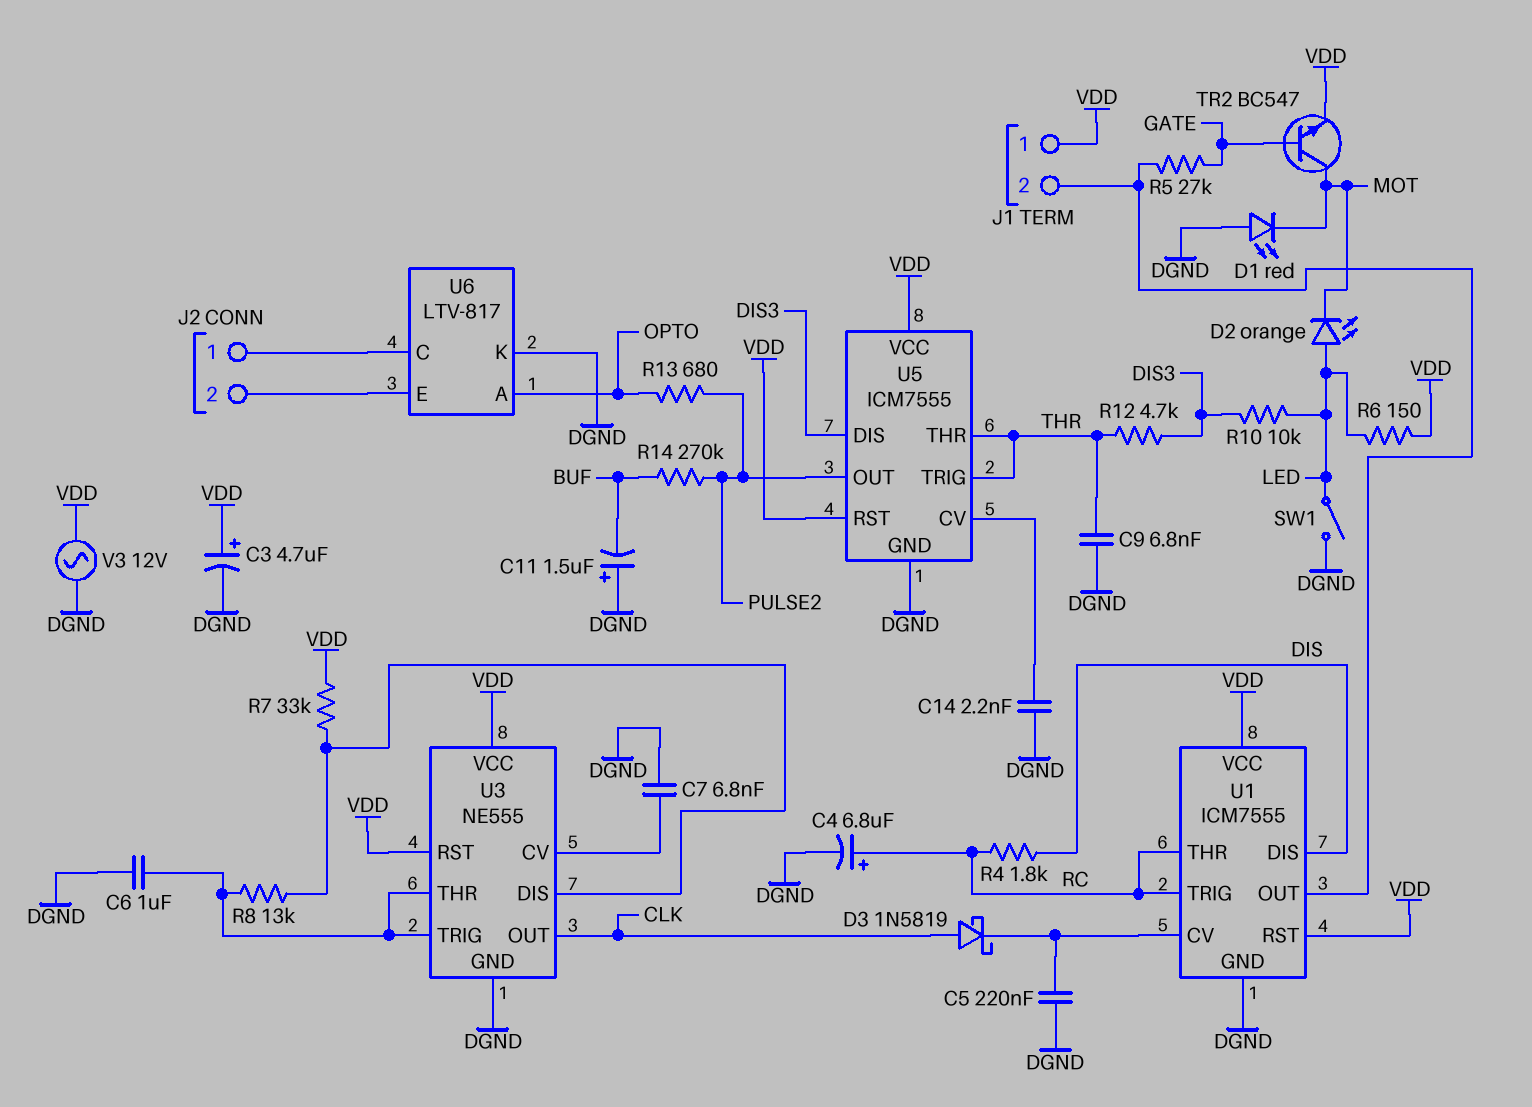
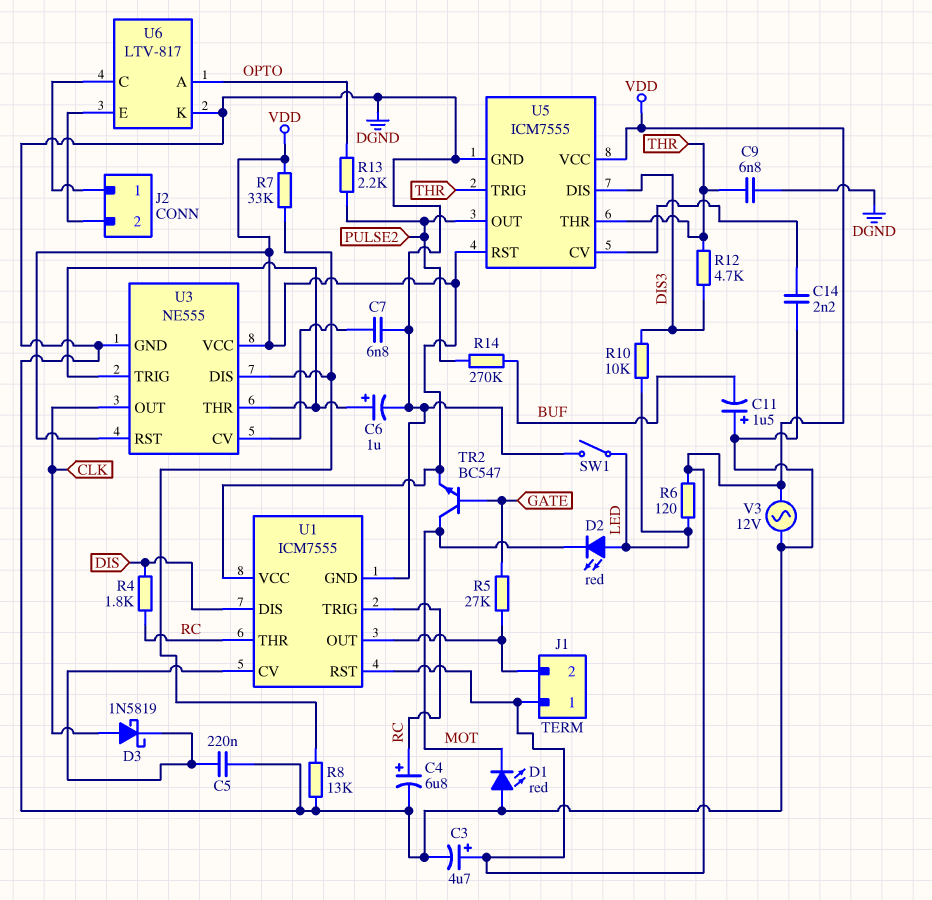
C6: 1uF (DGND, U3/THR) -> 1uF (plus U3/THR, minus DGND)
D2: LED orange (A LED, K MOT) -> LED red (A LED, K MOT)
R6: 150 (LED, VDD) -> 120 (LED, VDD)
R8: 13k (U3/DIS, U3/THR) -> 13k (DGND, U3/DIS)
R13: 680 (OPTO, PULSE2) -> 2.2k (OPTO, PULSE2)

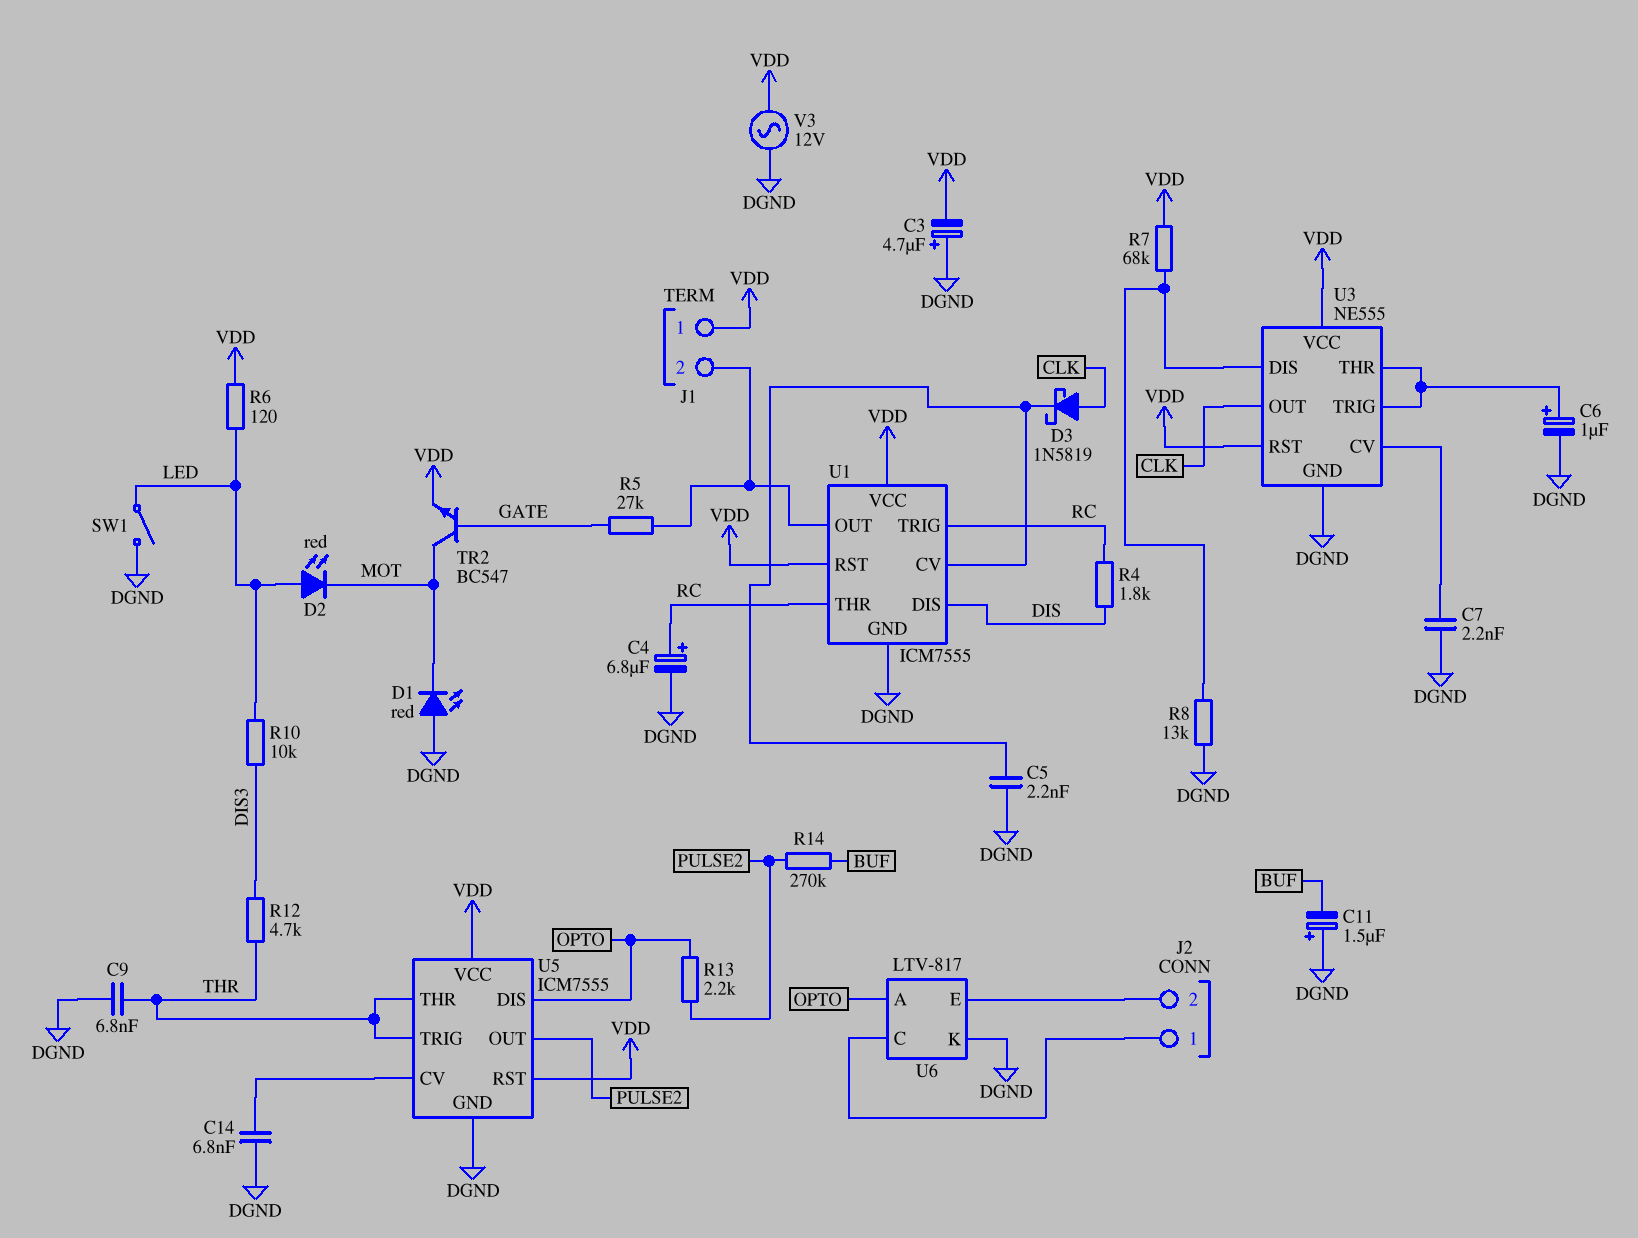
C3: 4.7uF (plus VDD, minus DGND) -> 4.7uF (plus DGND, minus VDD)
C5: 220nF (DGND, U1/CV) -> 2.2nF (DGND, U1/CV)
C7: 6.8nF (DGND, U3/CV) -> 2.2nF (DGND, U3/CV)
C14: 2.2nF (DGND, U5/CV) -> 6.8nF (DGND, U5/CV)
R7: 33k (U3/DIS, VDD) -> 68k (U3/DIS, VDD)
U5 pin DIS: DIS3 -> OPTO

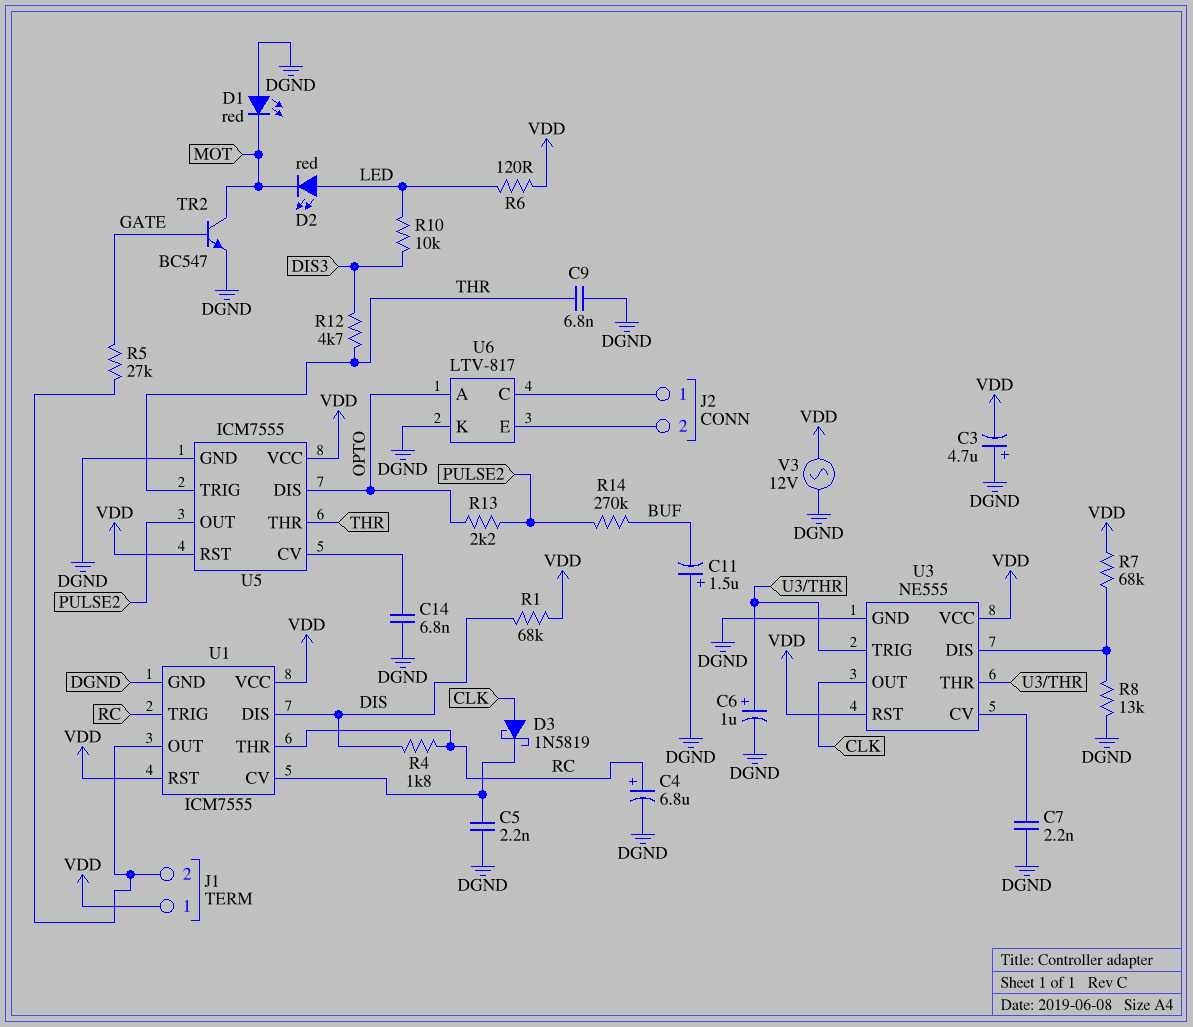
R1: none -> 68k (DIS, VDD)
SW1: switch (DGND, LED) -> none
TR2: NPN BC547 (B GATE, C MOT, E VDD) -> NPN BC547 (B GATE, C MOT, E DGND)

